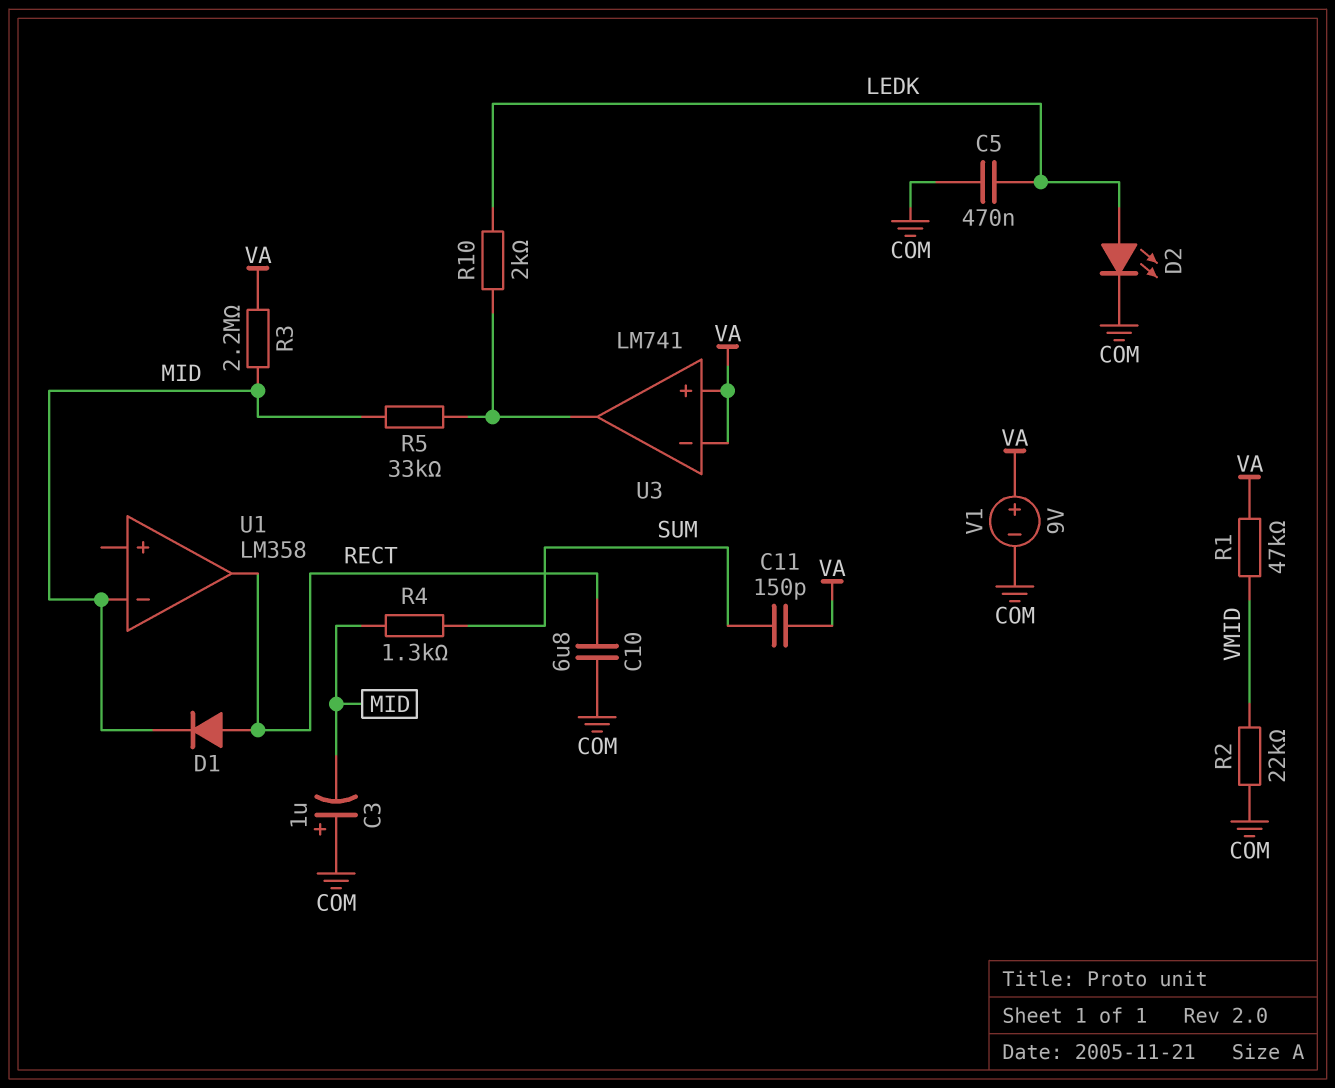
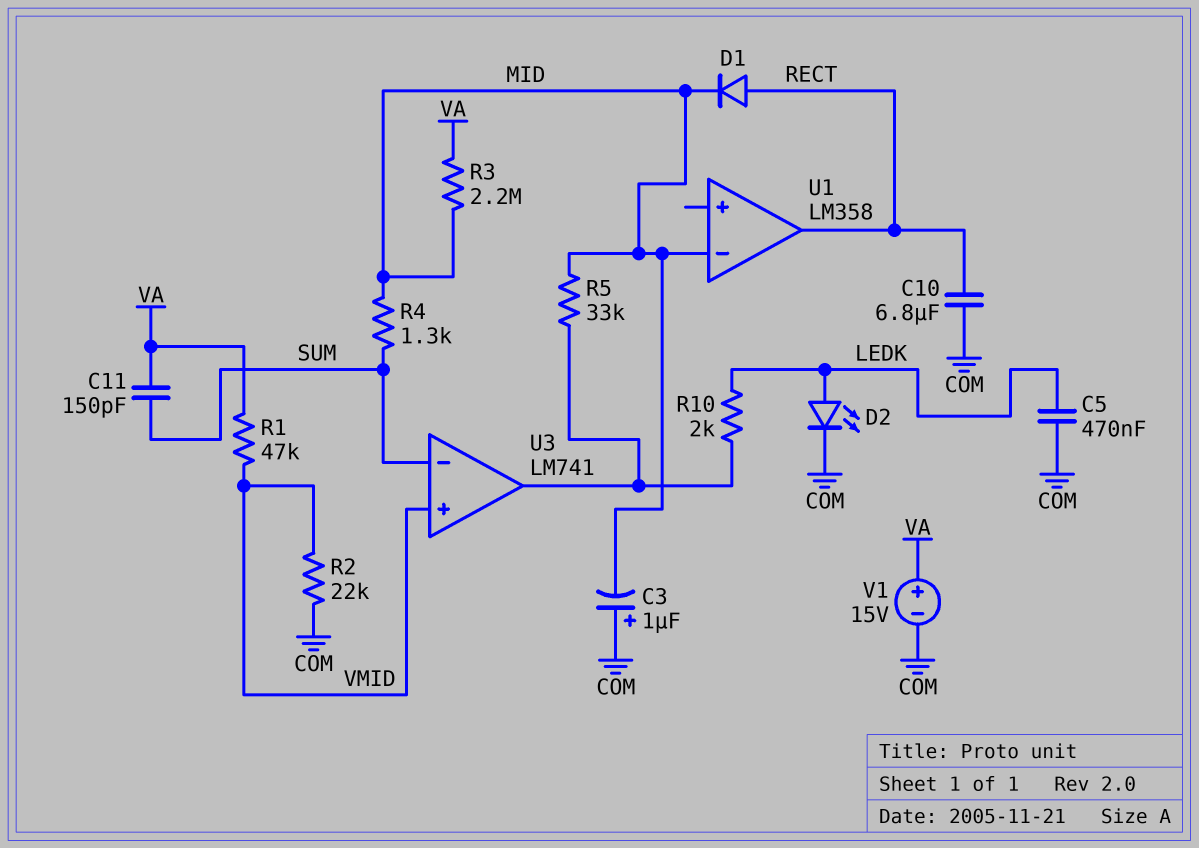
U3 pin in+: VA -> VMID
U3 pin in-: VA -> SUM
V1: 9V (plus VA, minus COM) -> 15V (plus VA, minus COM)

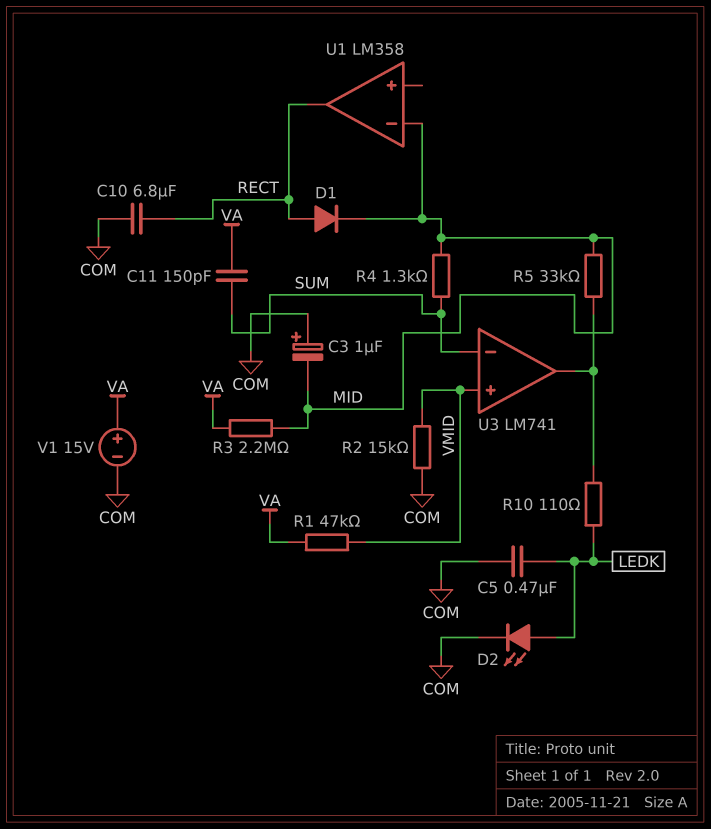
R2: 22k (COM, VMID) -> 15k (COM, VMID)
R10: 2k (LEDK, U3/out) -> 110 (LEDK, U3/out)

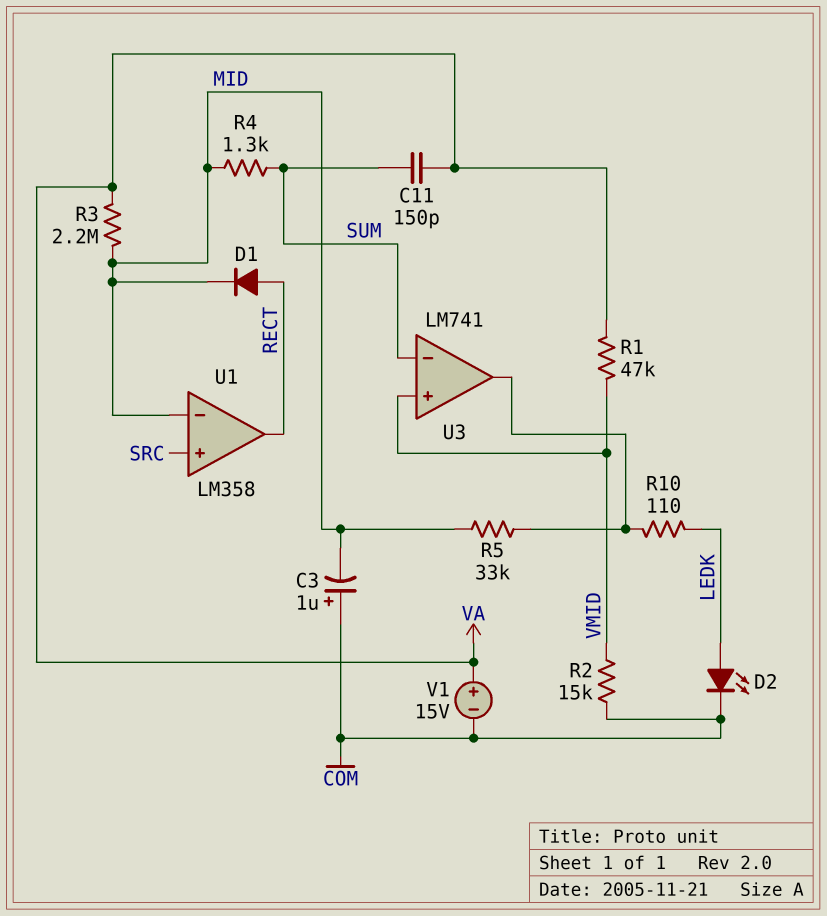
C5: 470nF (COM, LEDK) -> none
C10: 6.8uF (COM, RECT) -> none
U1 pin in+: none -> SRC

